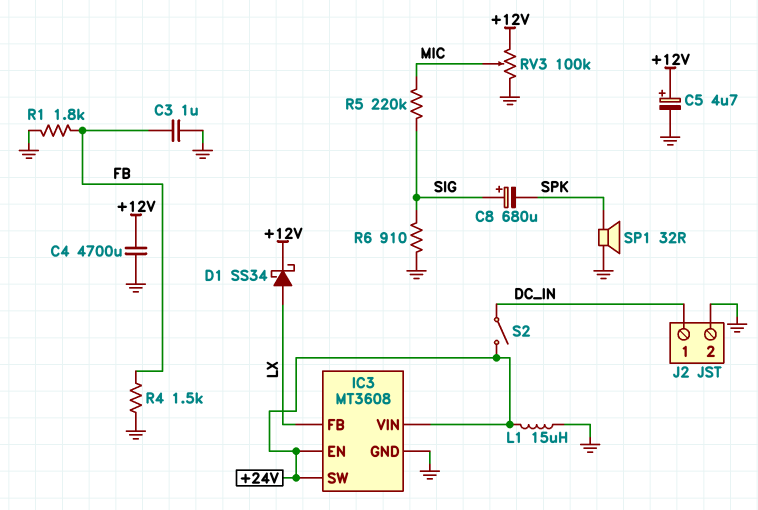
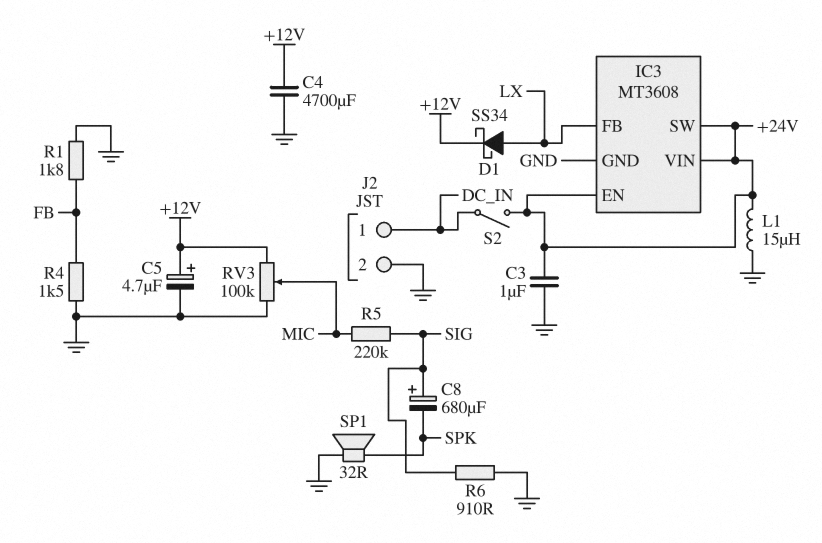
C3: 1uF (FB, GND) -> 1uF (+24V, GND)

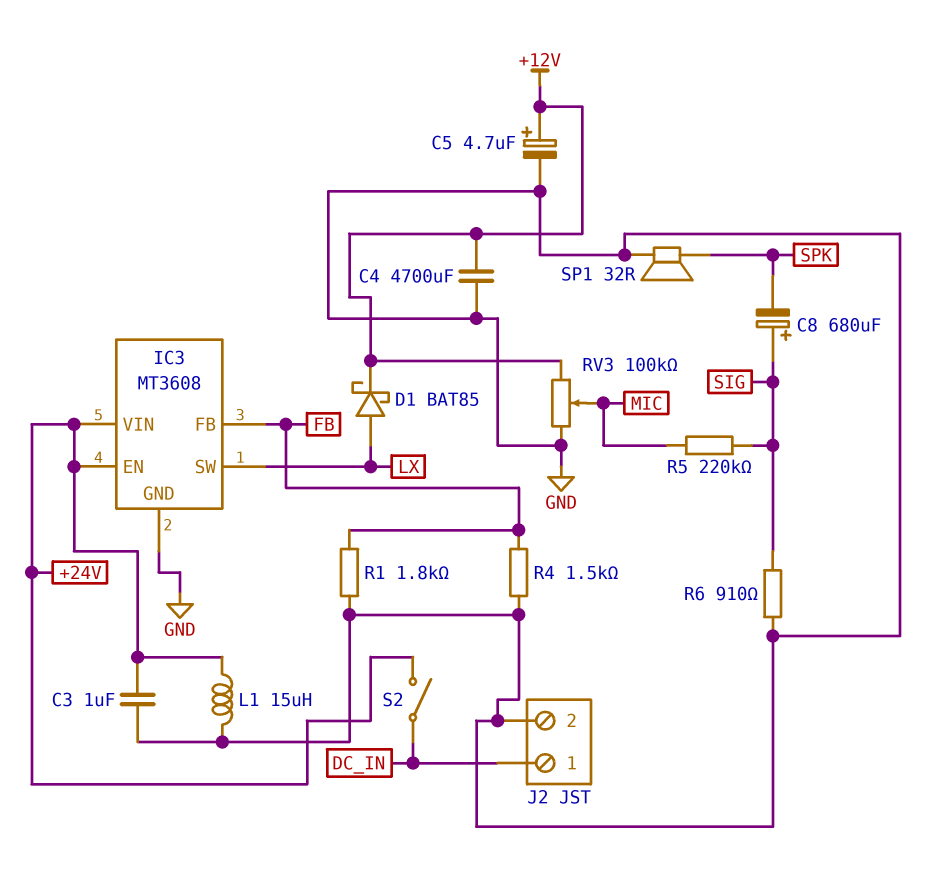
D1: schottky SS34 (A LX, K +12V) -> schottky BAT85 (A LX, K +12V)
IC3 pin FB: LX -> FB
IC3 pin SW: +24V -> LX

